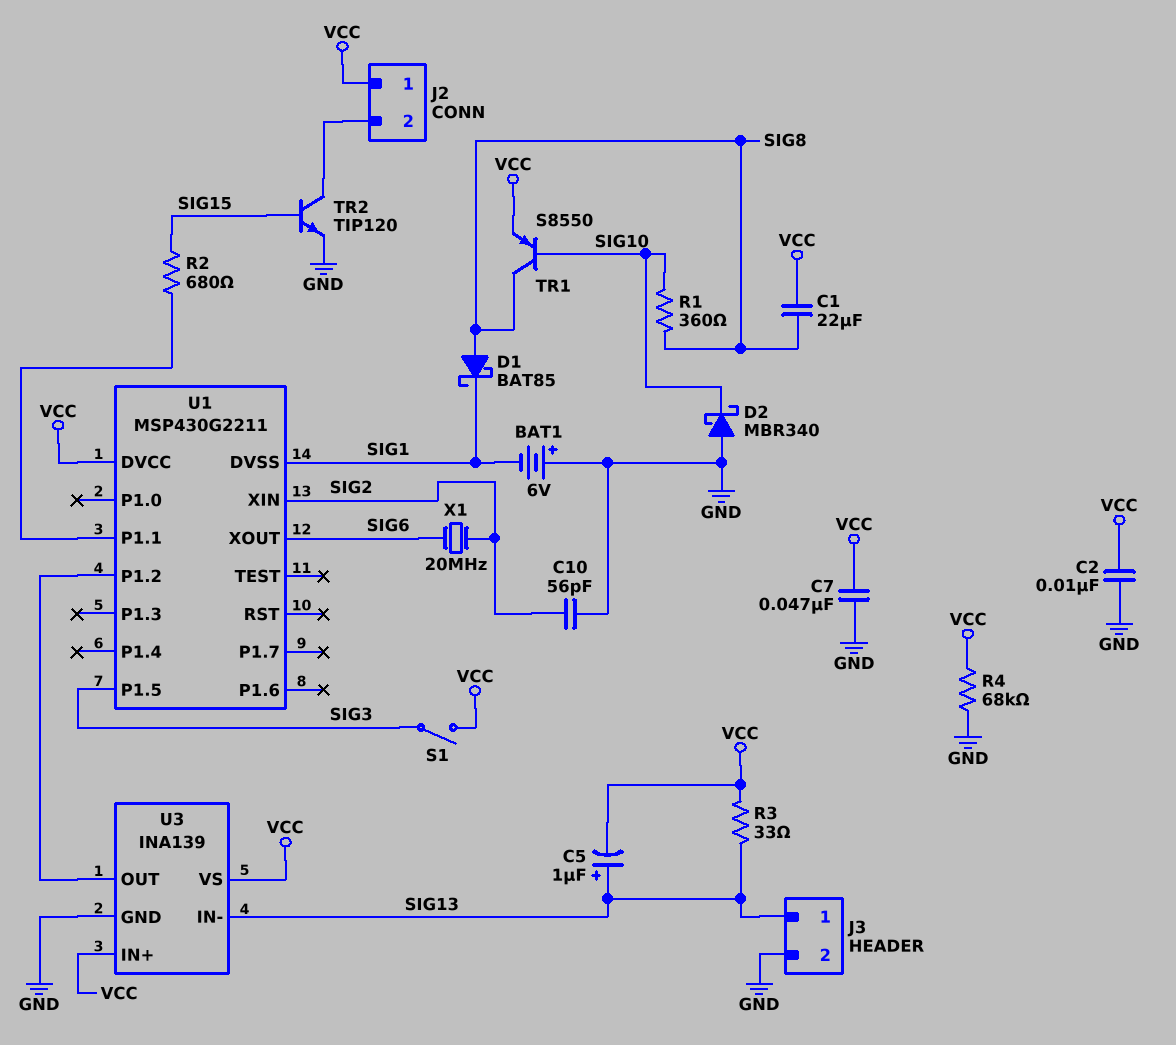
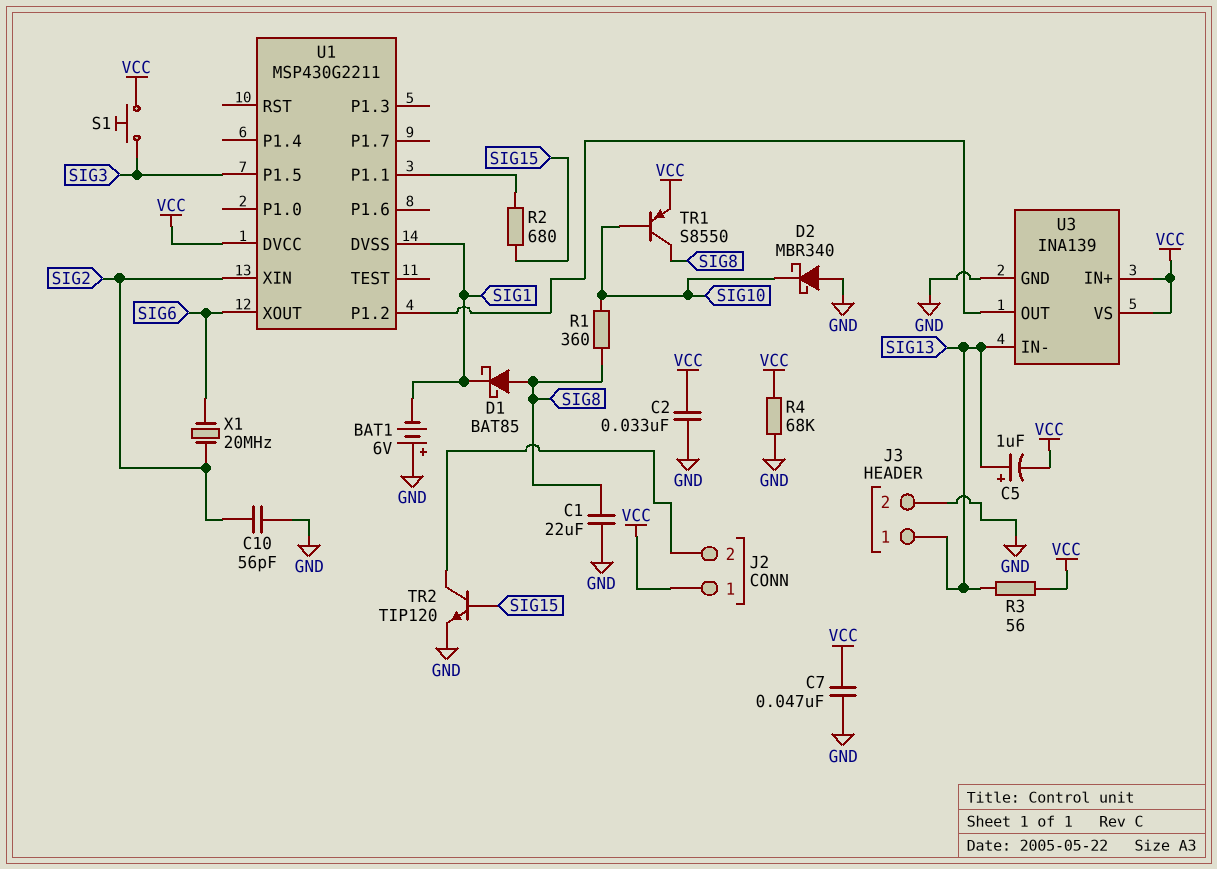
C1: 22uF (SIG8, VCC) -> 22uF (GND, SIG8)
C2: 10nF (GND, VCC) -> 33nF (GND, VCC)
R3: 33 (SIG13, VCC) -> 56 (SIG13, VCC)
S1: switch (SIG3, VCC) -> button (SIG3, VCC)

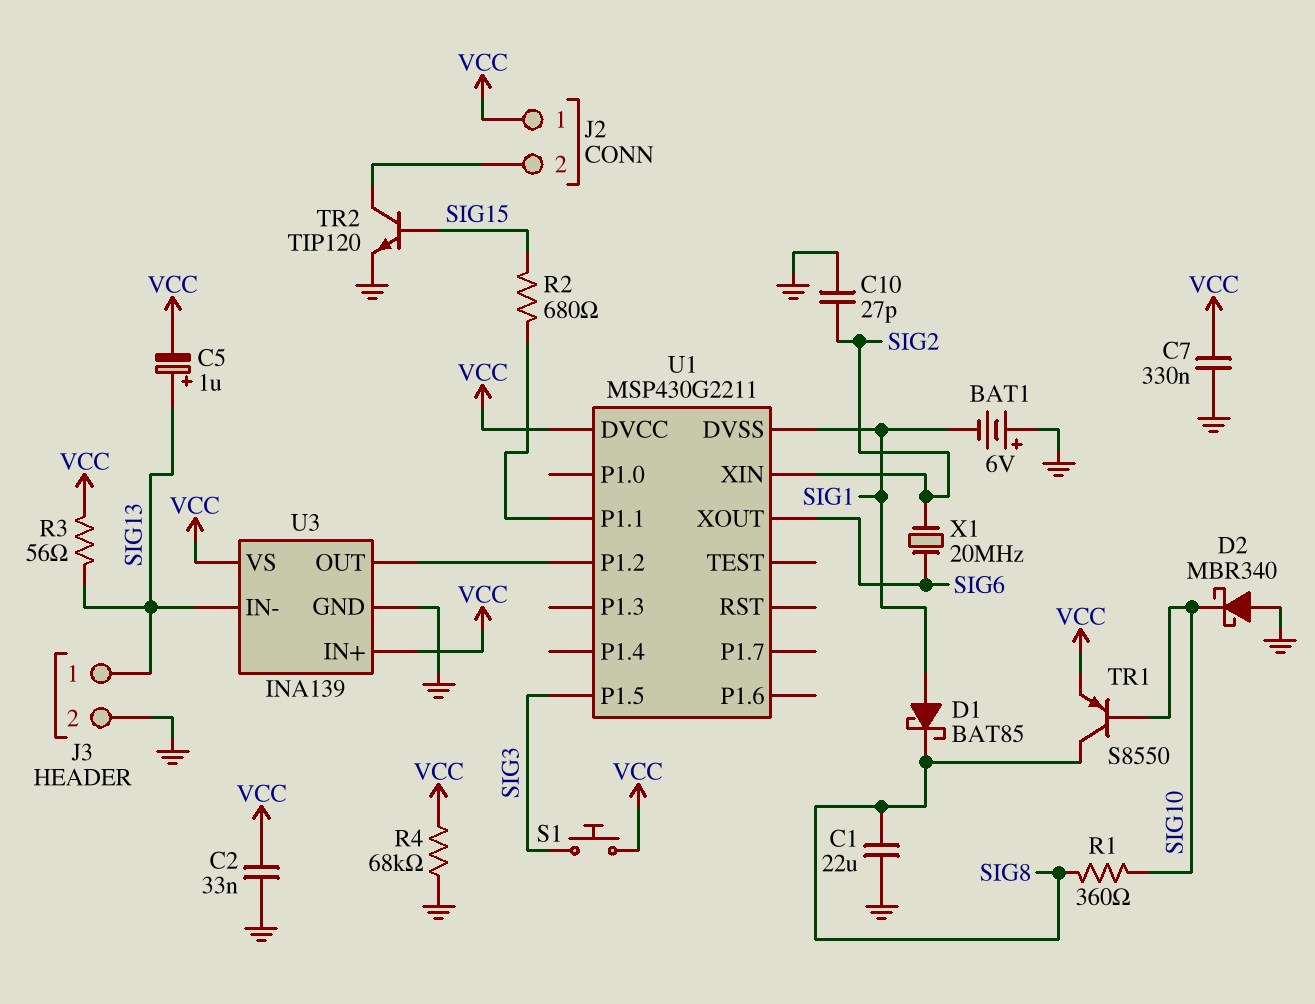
C7: 47nF (GND, VCC) -> 330nF (GND, VCC)
C10: 56pF (GND, SIG2) -> 27pF (GND, SIG2)
D1: schottky BAT85 (A SIG8, K SIG1) -> schottky BAT85 (A SIG1, K SIG8)

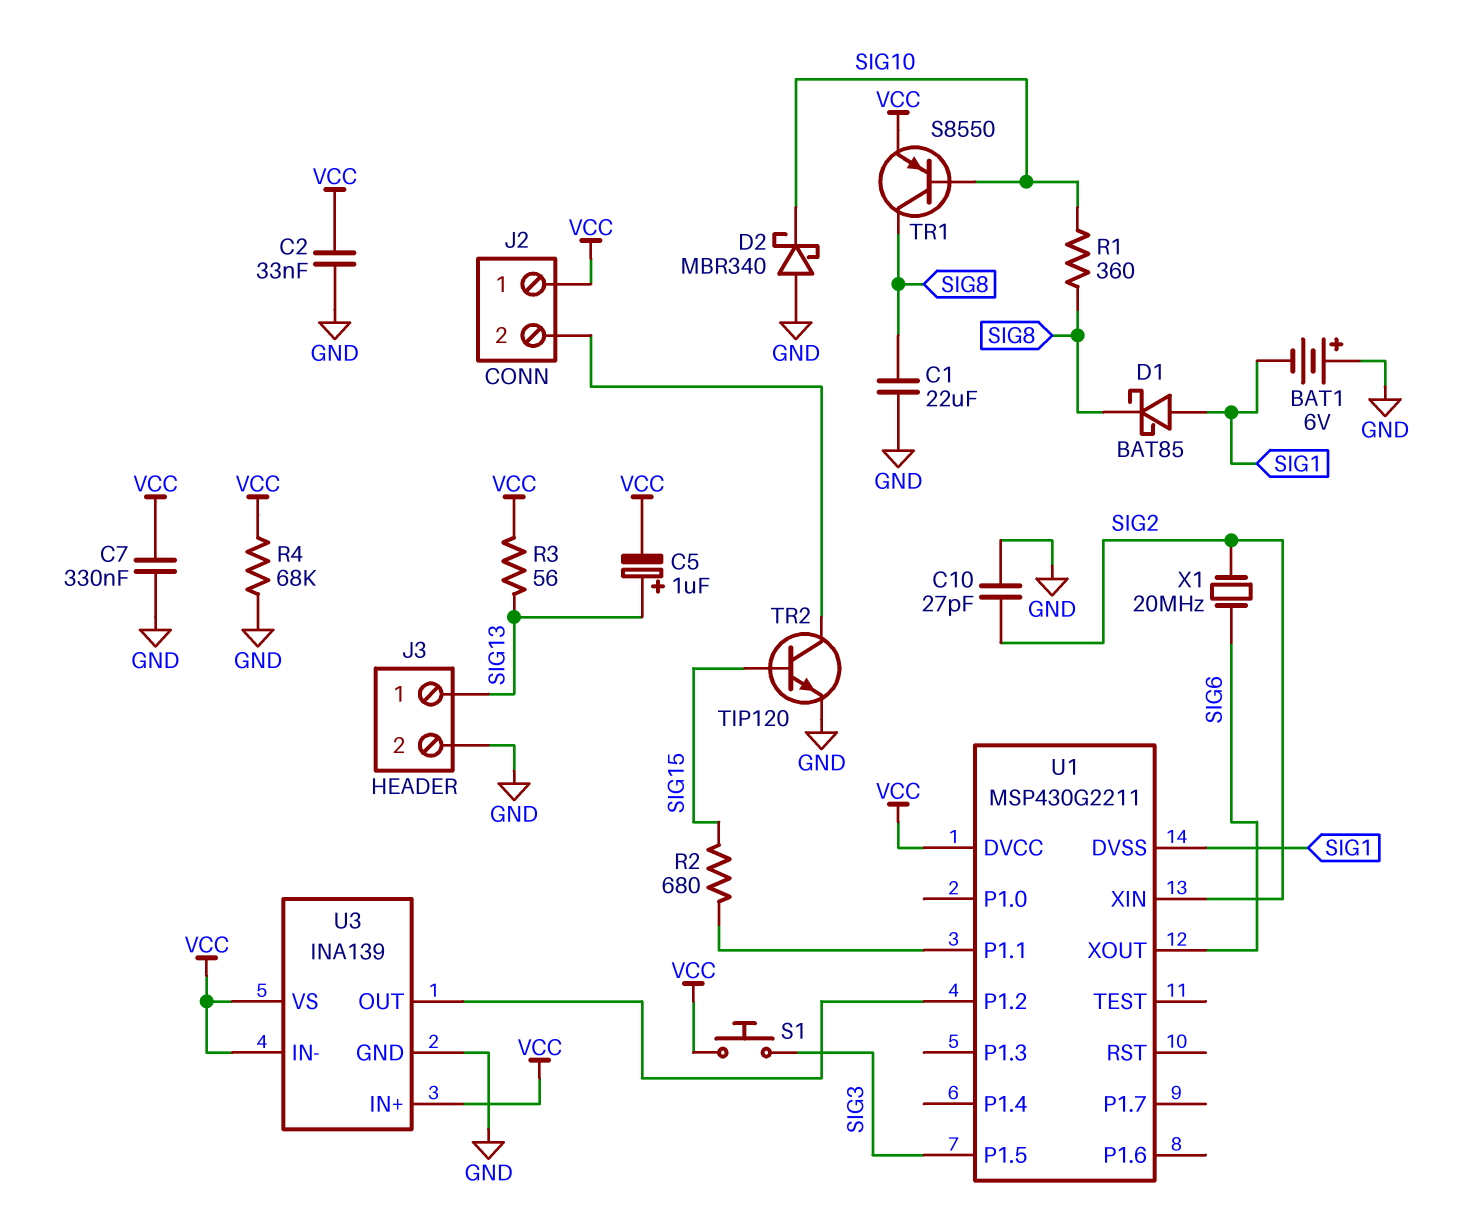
U3 pin IN-: SIG13 -> VCC

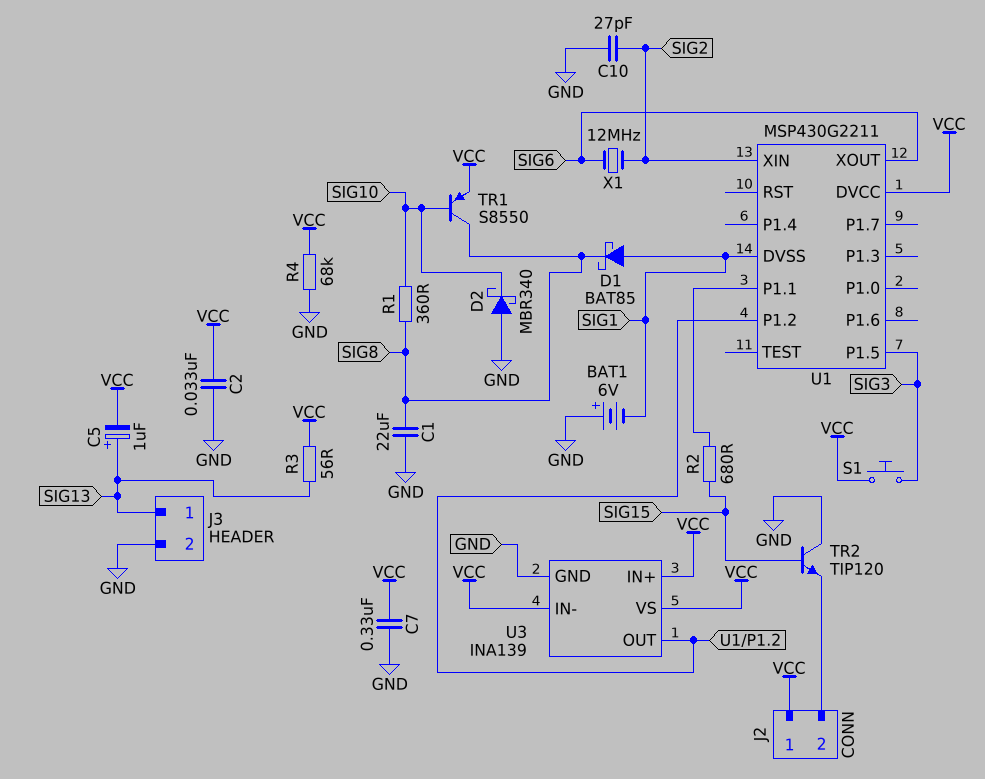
TR2: NPN TIP120 (B SIG15, C J2/2, E GND) -> NPN TIP120 (B SIG15, C GND, E J2/2)
X1: 20MHz (SIG2, SIG6) -> 12MHz (SIG2, SIG6)

